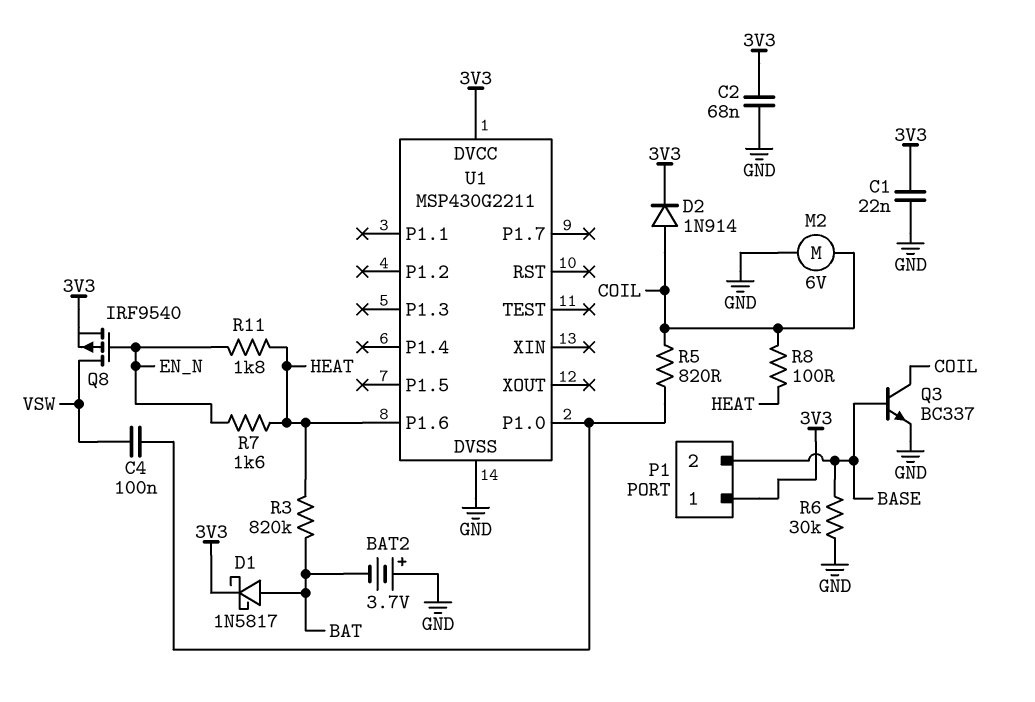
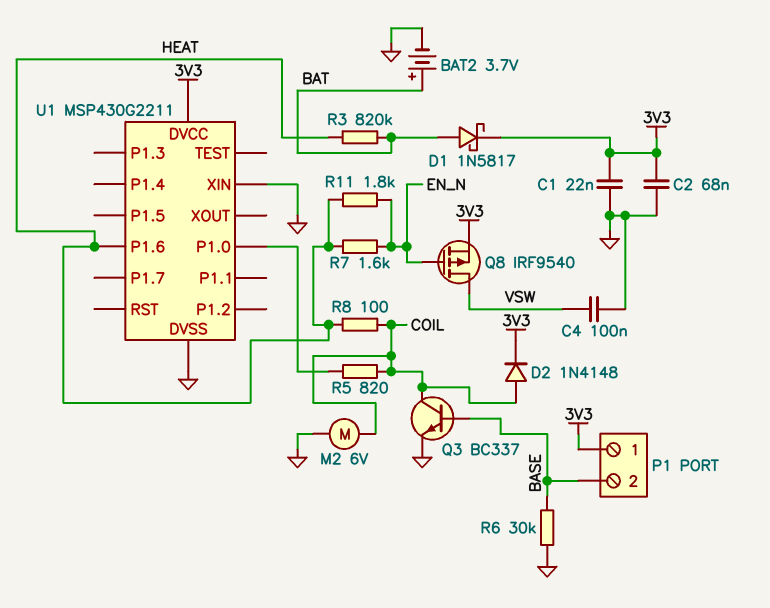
BAT2: 3.7V (plus GND, minus BAT) -> 3.7V (plus BAT, minus GND)
C4: 100nF (U1/P1.0, VSW) -> 100nF (GND, VSW)
D2: diode 1N914 (A COIL, K 3V3) -> diode 1N4148 (A COIL, K 3V3)
U1 pin XIN: none -> GND

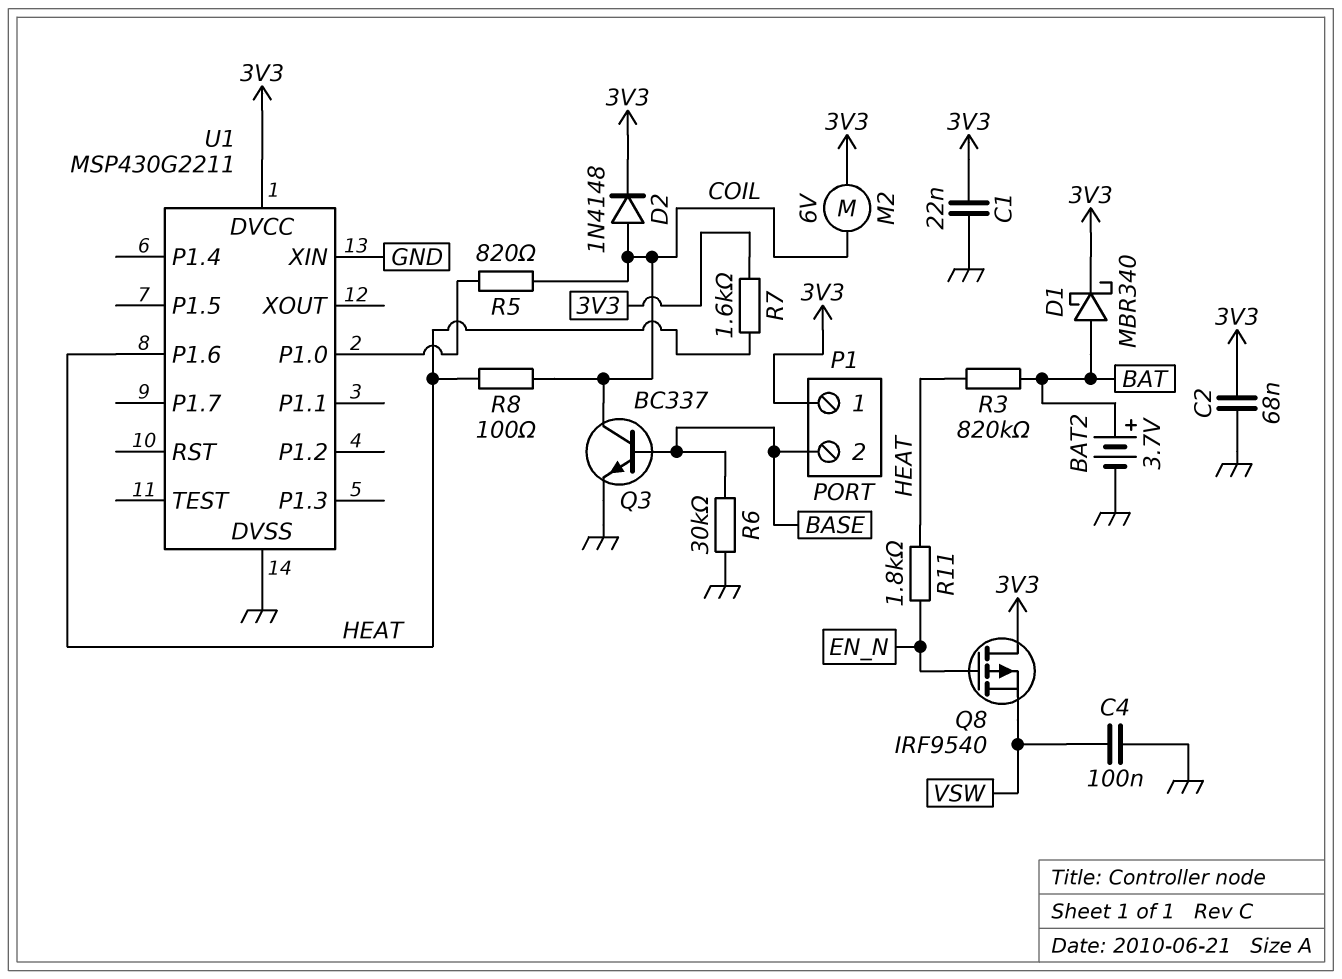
D1: schottky 1N5817 (A BAT, K 3V3) -> schottky MBR340 (A BAT, K 3V3)
M2: motor 6V (COIL, GND) -> motor 6V (3V3, COIL)
Q8: PMOS IRF9540 (G EN_N, D VSW, S 3V3) -> PMOS IRF9540 (G EN_N, D 3V3, S VSW)
R7: 1.6k (EN_N, HEAT) -> 1.6k (3V3, HEAT)

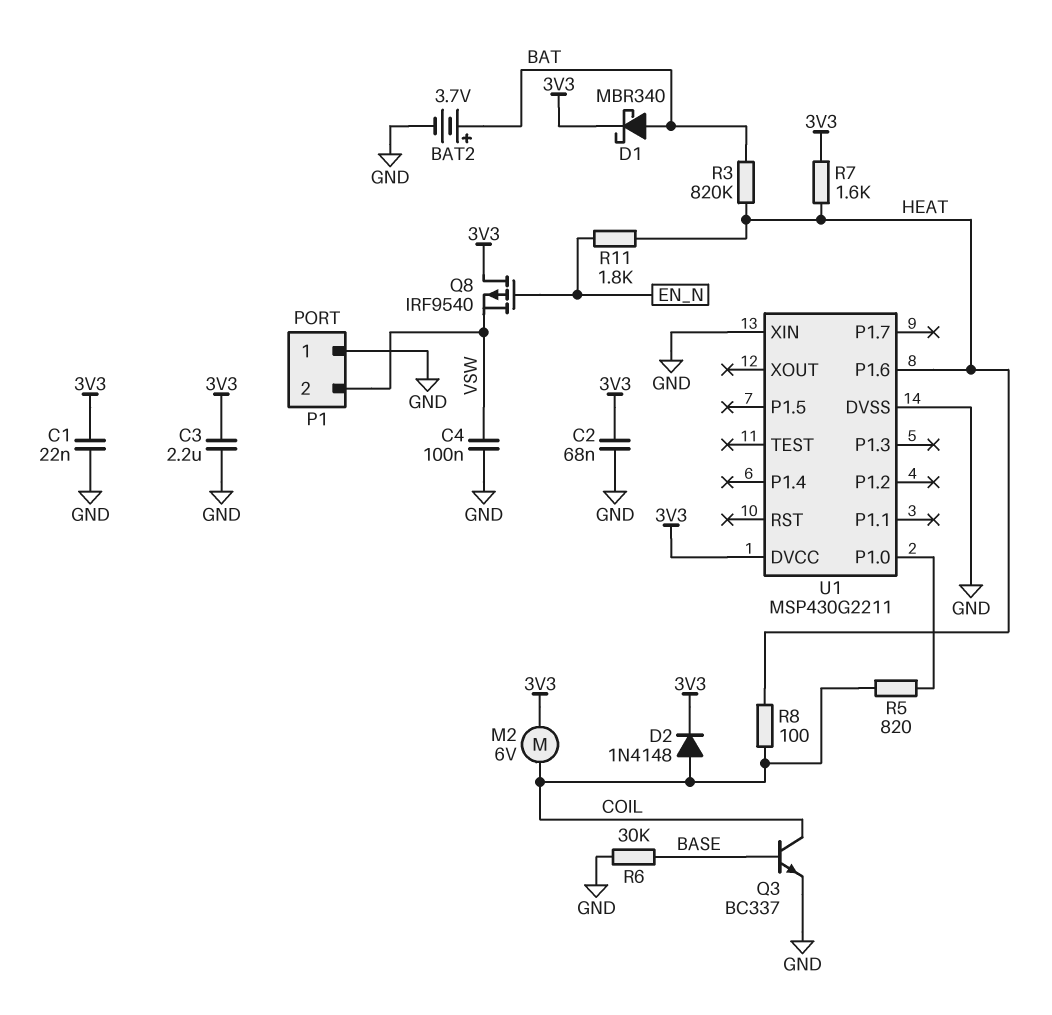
C3: none -> 2.2uF (3V3, GND)
P1 pin 1: 3V3 -> GND
P1 pin 2: BASE -> VSW

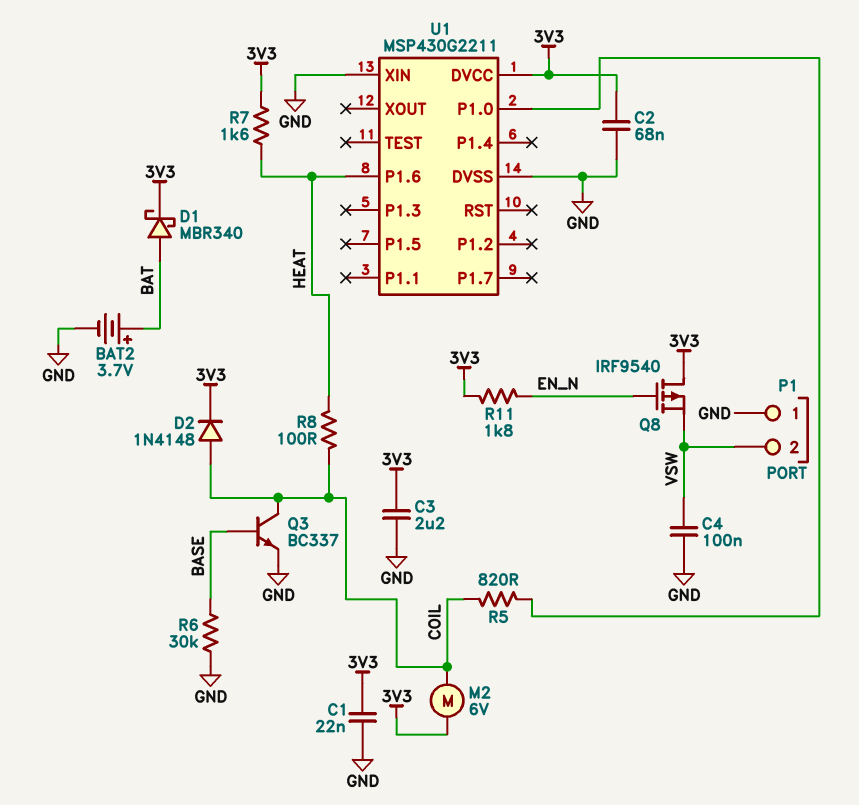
R3: 820k (BAT, HEAT) -> none
R11: 1.8k (EN_N, HEAT) -> 1.8k (3V3, EN_N)

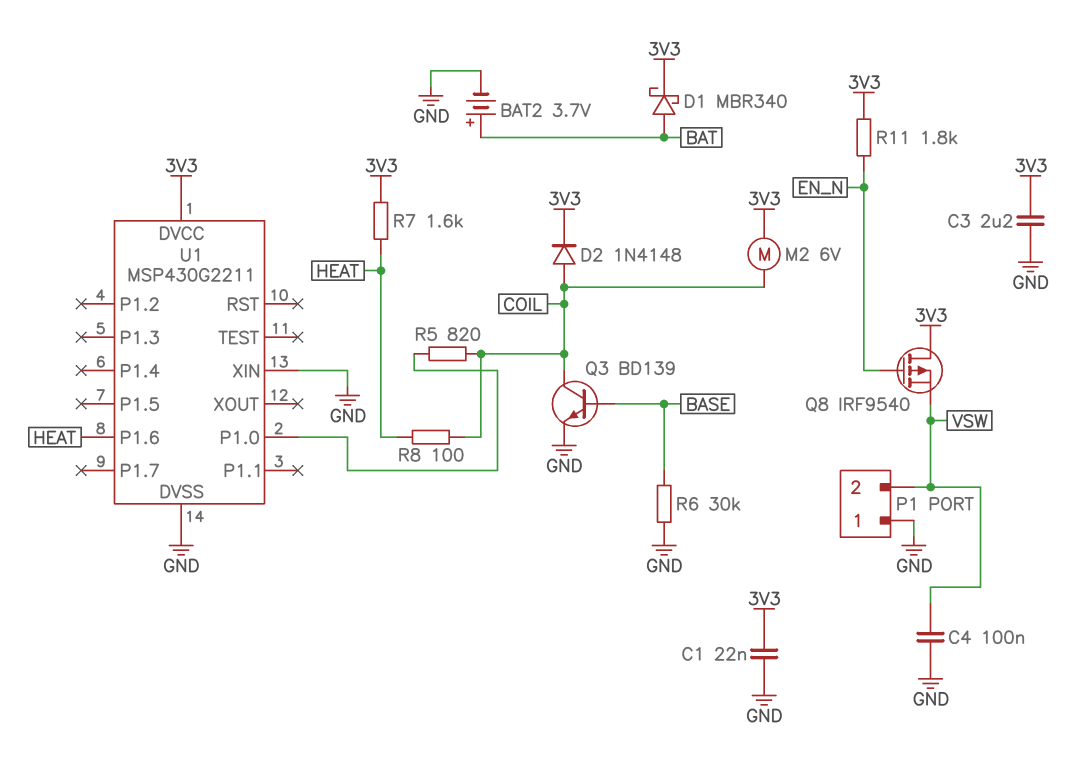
C2: 68nF (3V3, GND) -> none
Q3: NPN BC337 (B BASE, C COIL, E GND) -> NPN BD139 (B BASE, C COIL, E GND)

